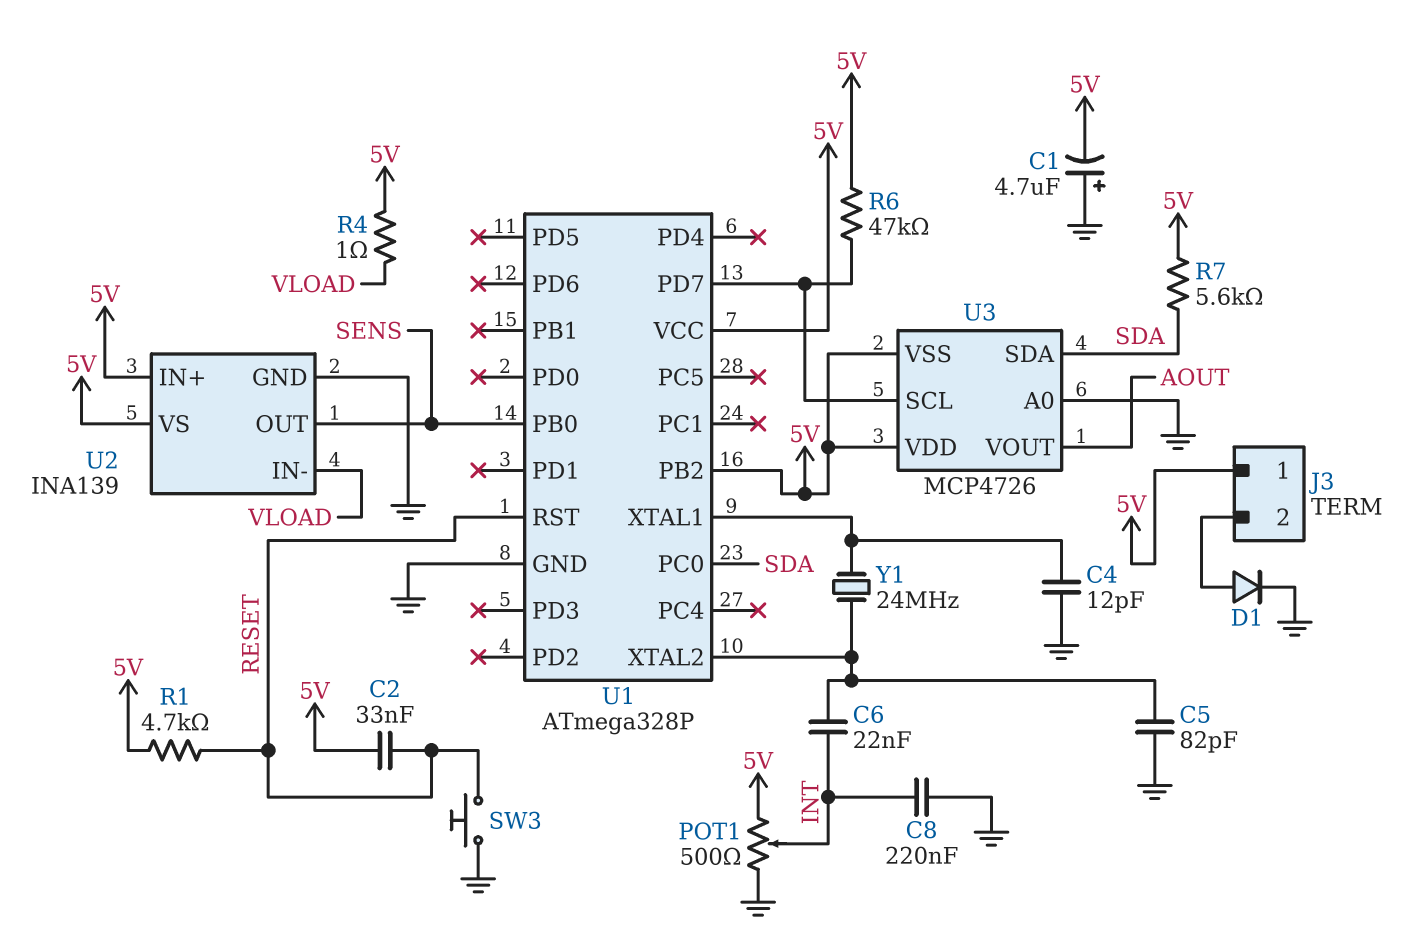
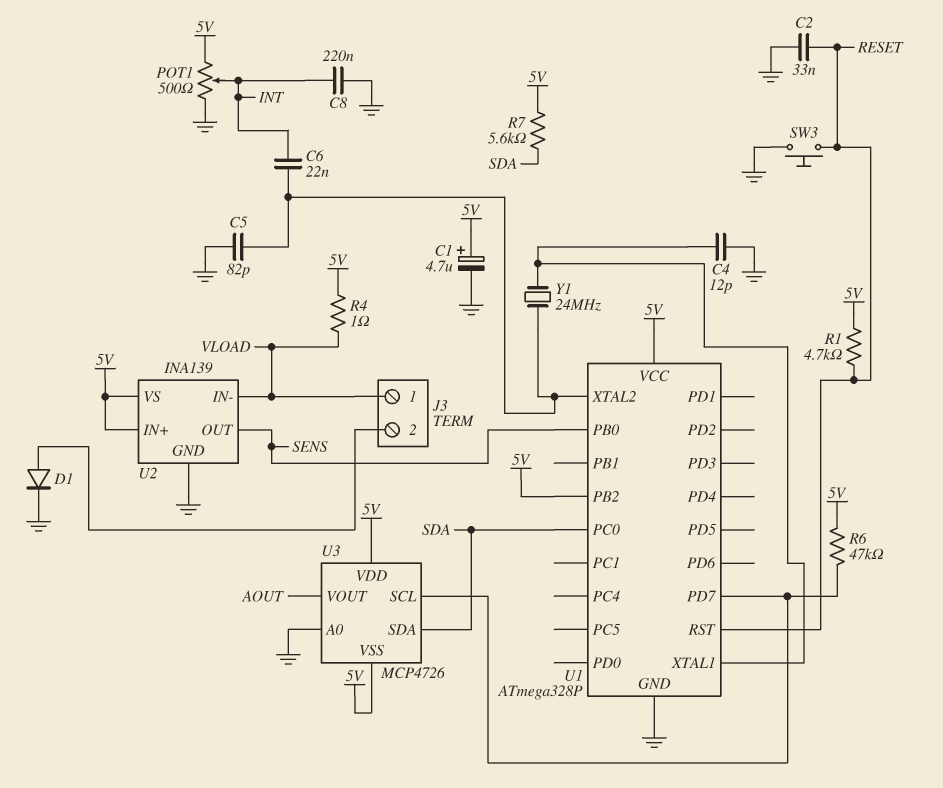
C1: 4.7uF (plus GND, minus 5V) -> 4.7uF (plus 5V, minus GND)
C2: 33nF (5V, RESET) -> 33nF (GND, RESET)
J3 pin 1: 5V -> VLOAD

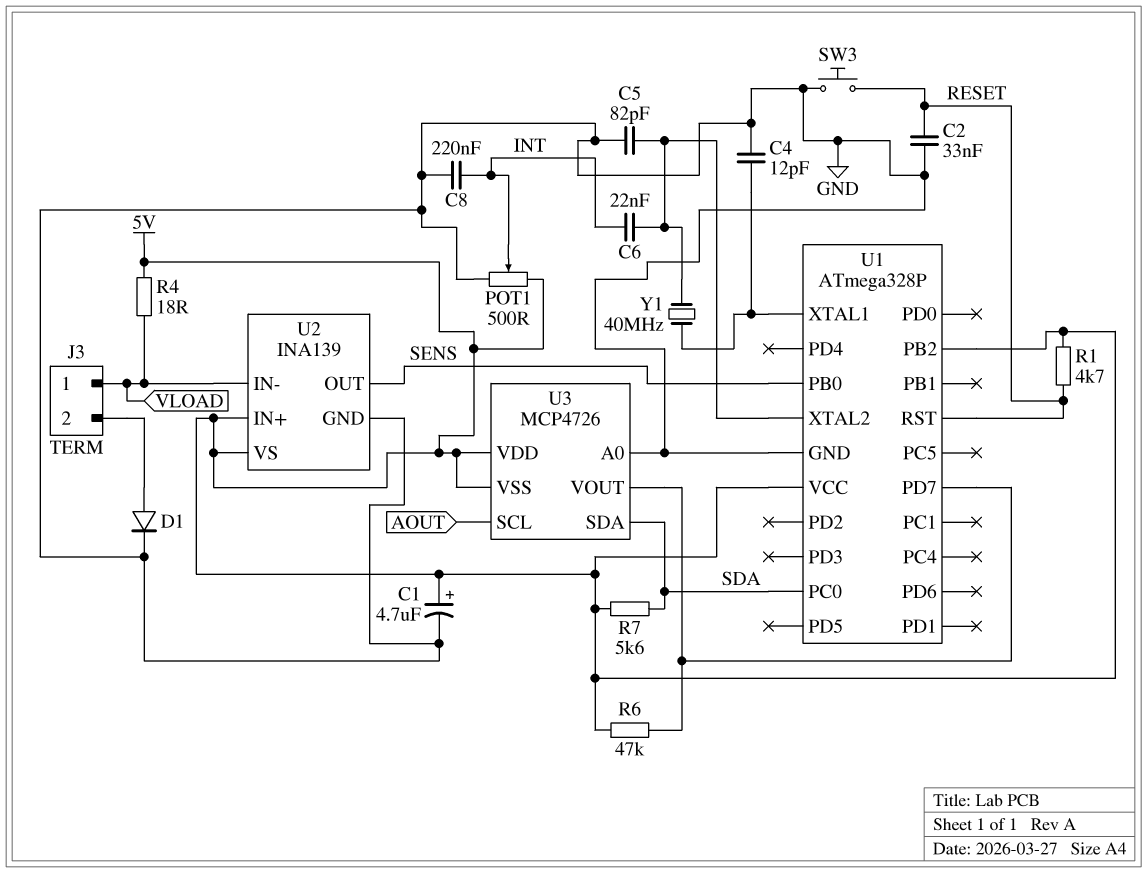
R4: 1 (5V, VLOAD) -> 18 (5V, VLOAD)
U3 pin SCL: U1/PD7 -> AOUT
U3 pin VOUT: AOUT -> U1/PD7
Y1: 24MHz (U1/XTAL1, U1/XTAL2) -> 40MHz (U1/XTAL1, U1/XTAL2)

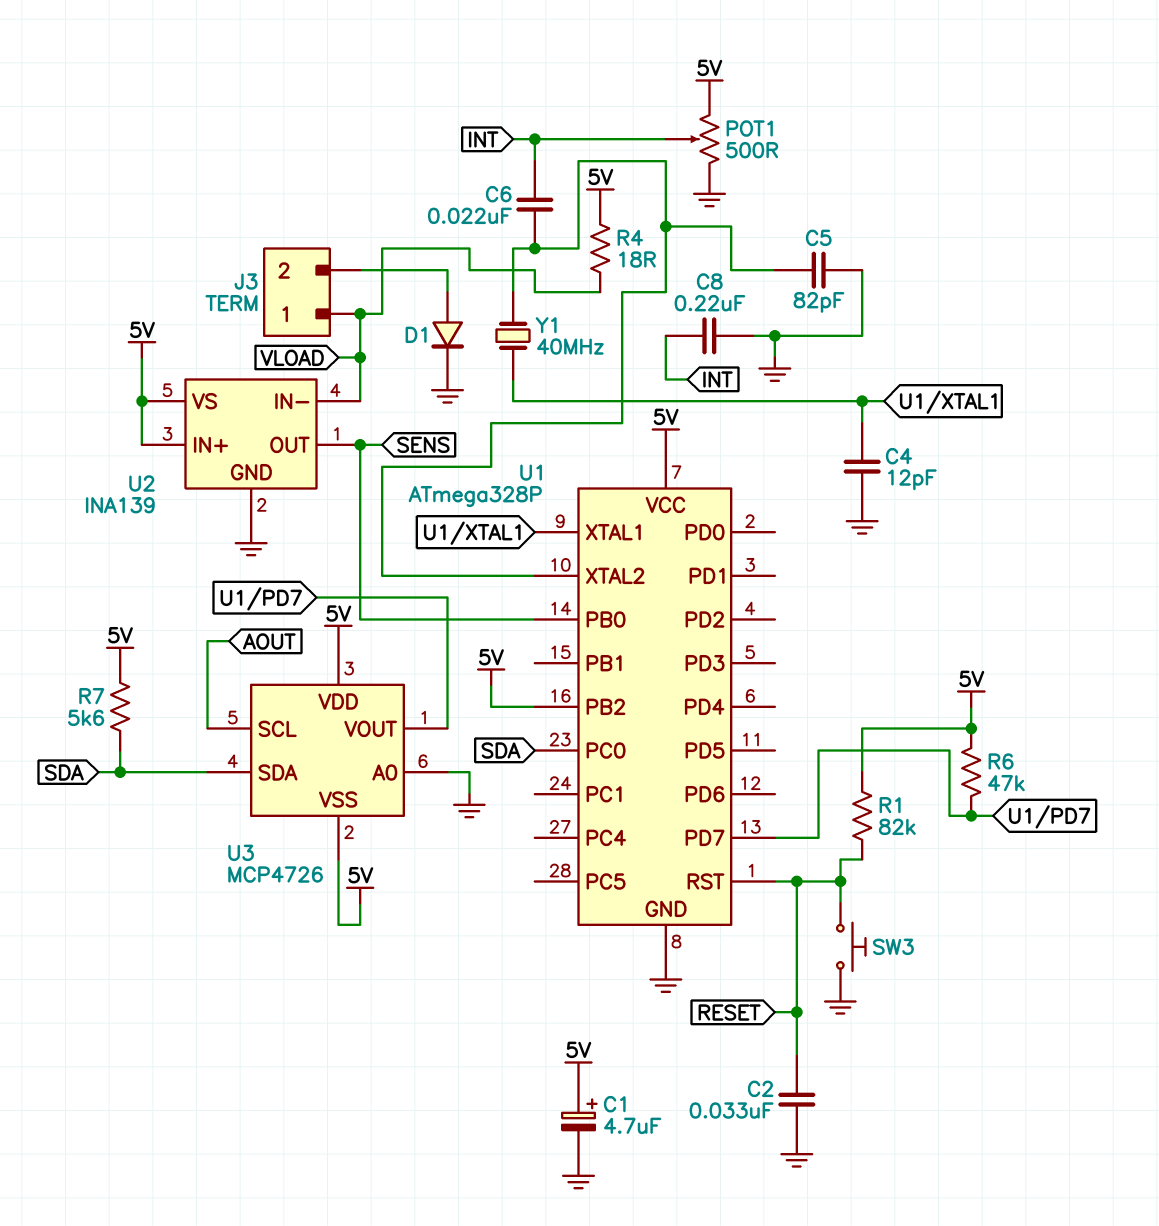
R1: 4.7k (5V, RESET) -> 82k (5V, RESET)

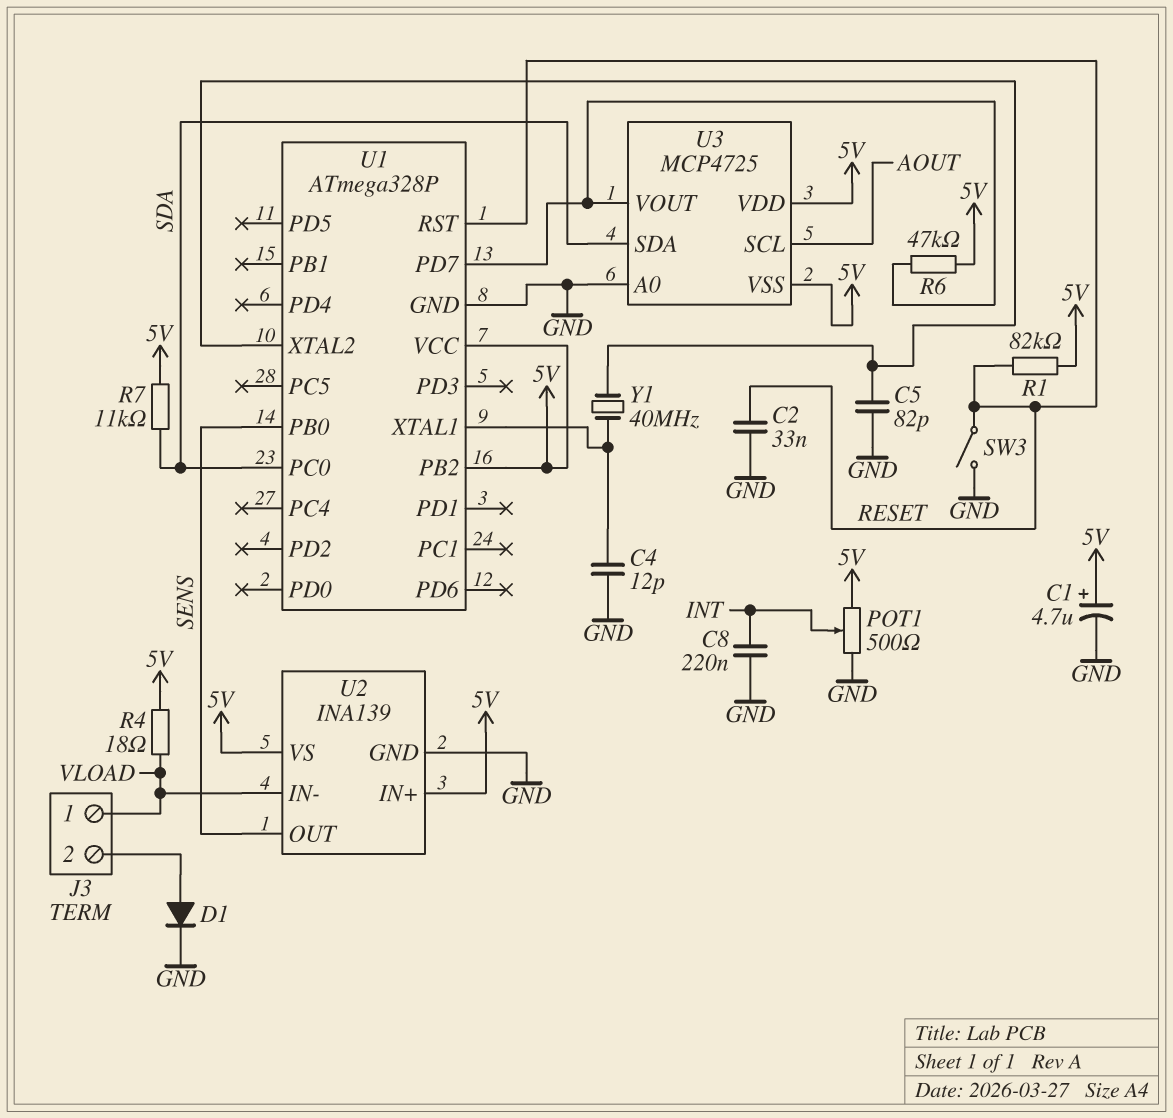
C6: 22nF (INT, U1/XTAL2) -> none
R7: 5.6k (5V, SDA) -> 11k (5V, SDA)
SW3: button (GND, RESET) -> switch (GND, RESET)
U3: MCP4726 -> MCP4725

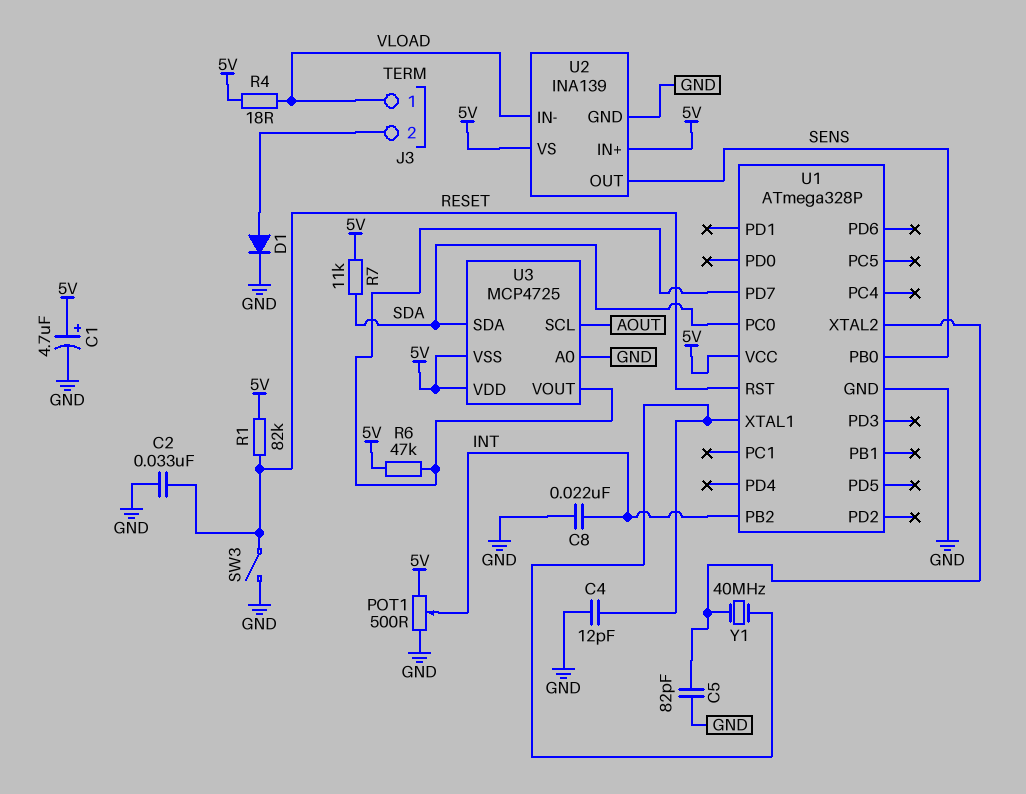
C8: 220nF (GND, INT) -> 22nF (GND, INT)
U1 pin PB2: 5V -> INT

